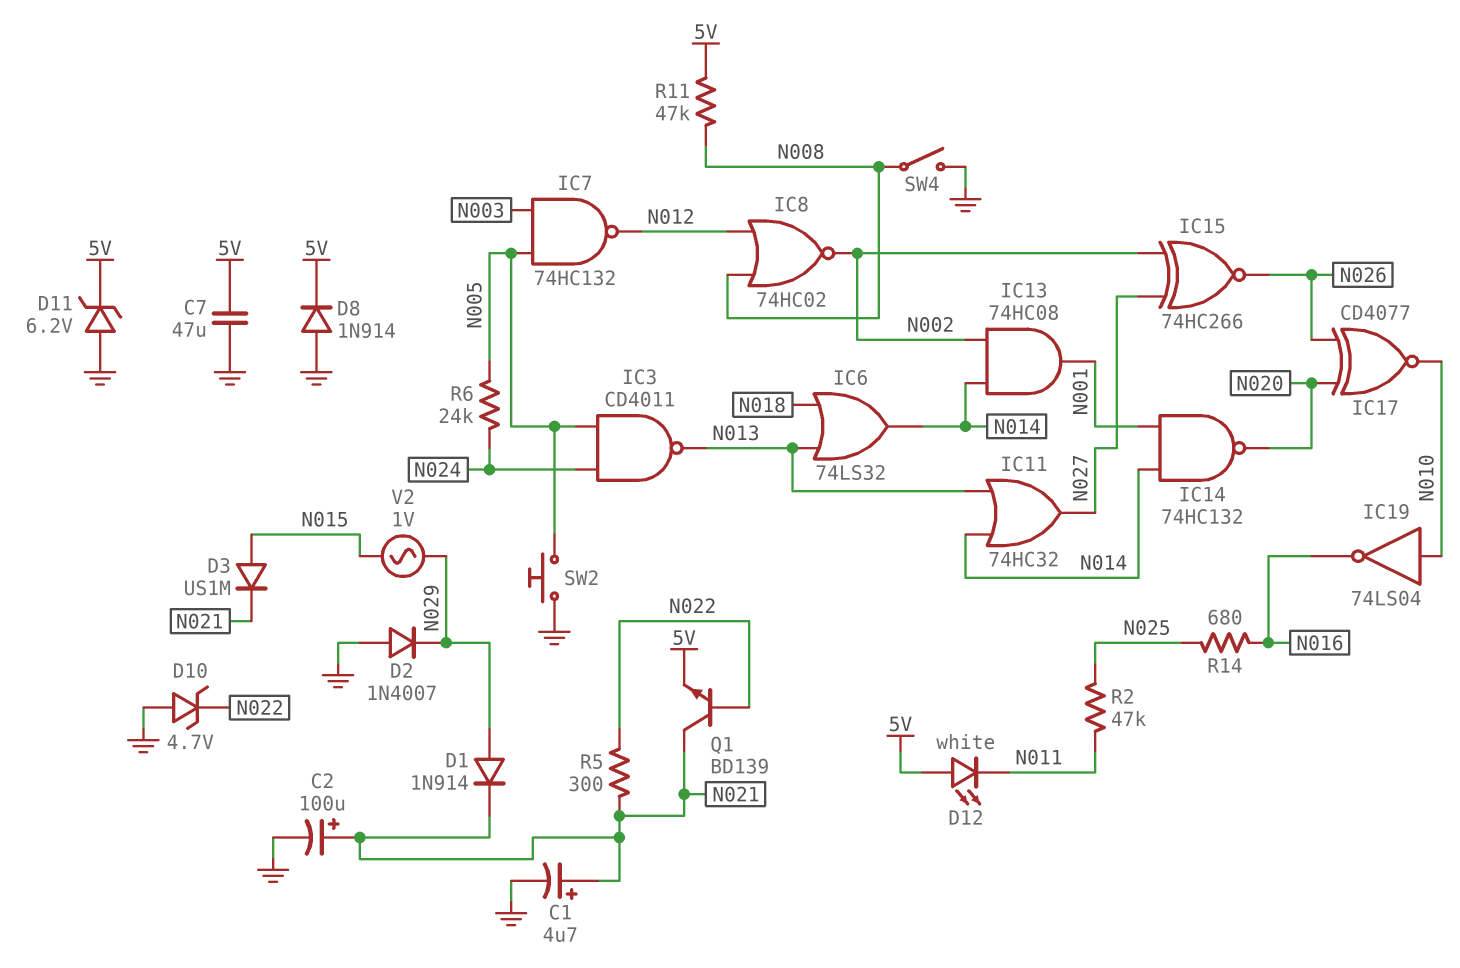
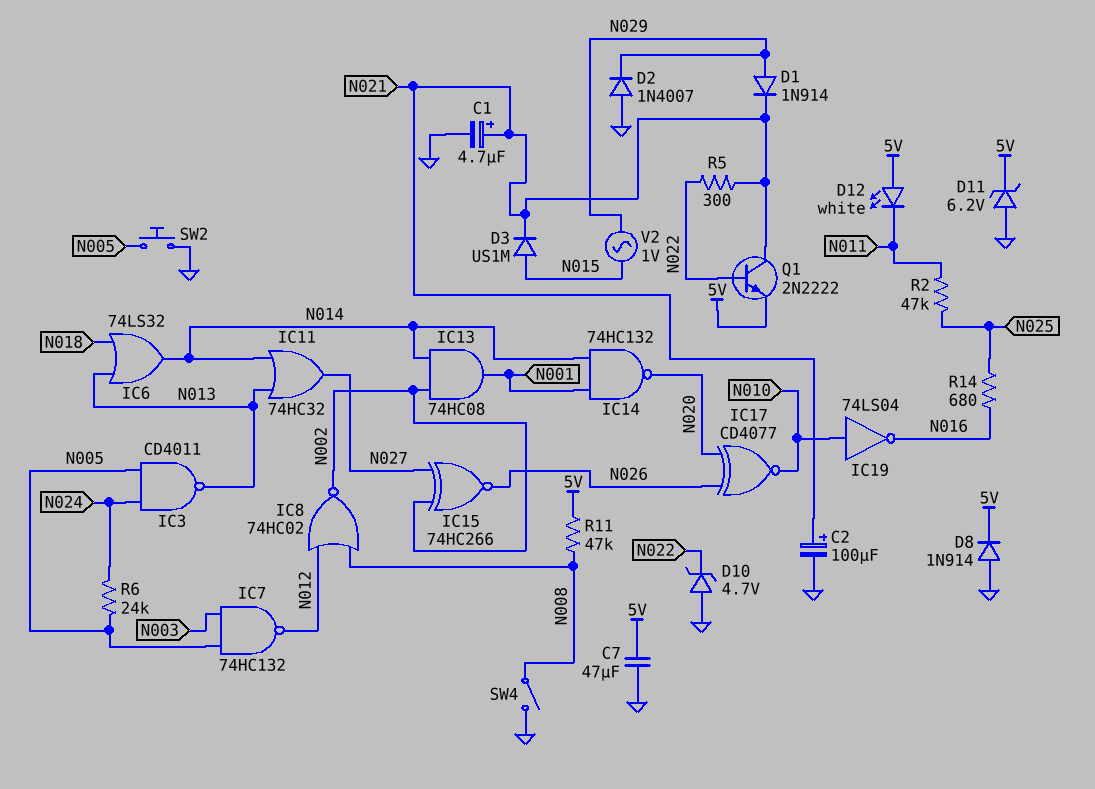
Q1: NPN BD139 (B N022, C N021, E 5V) -> NPN 2N2222 (B N022, C N021, E 5V)

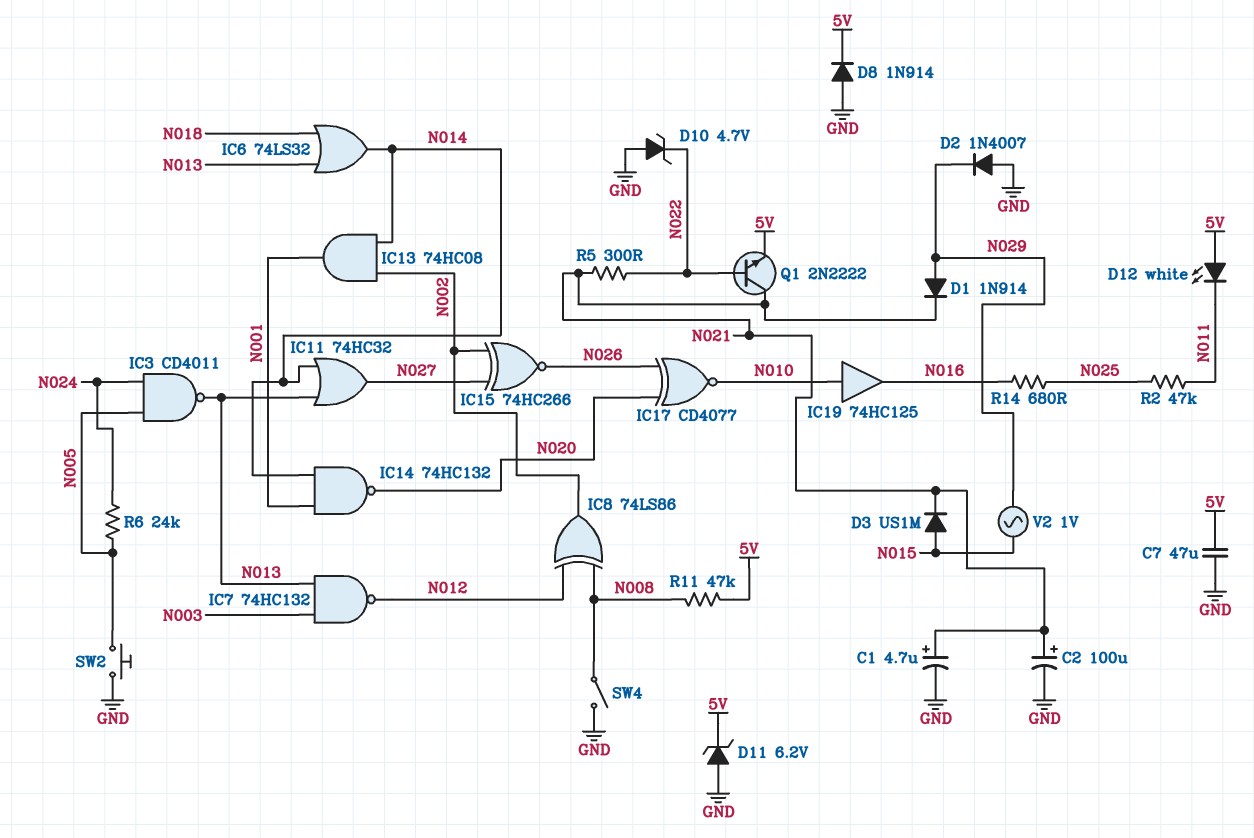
IC7: NAND 74HC132 (in N003, in N005, out N012) -> NAND 74HC132 (in N003, in N013, out N012)
IC8: NOR 74HC02 (in N008, in N012, out N002) -> XOR 74LS86 (in N008, in N012, out N002)
IC19: NOT 74LS04 (in N010, out N016) -> buffer 74HC125 (in N010, out N016)

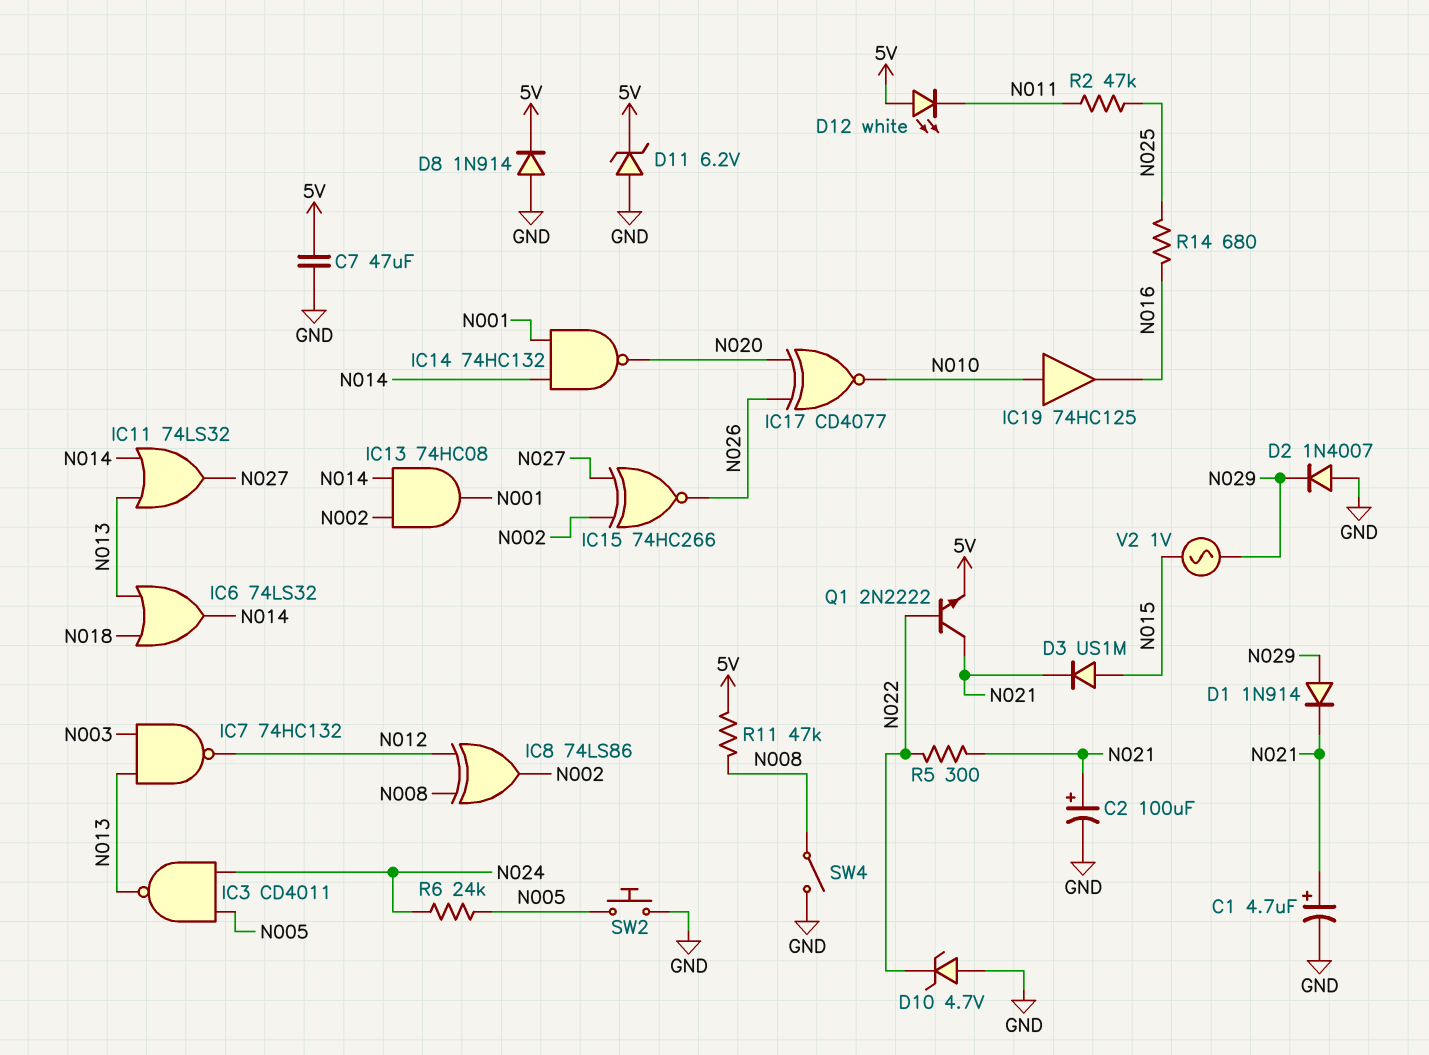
IC11: OR 74HC32 (in N013, in N014, out N027) -> OR 74LS32 (in N013, in N014, out N027)

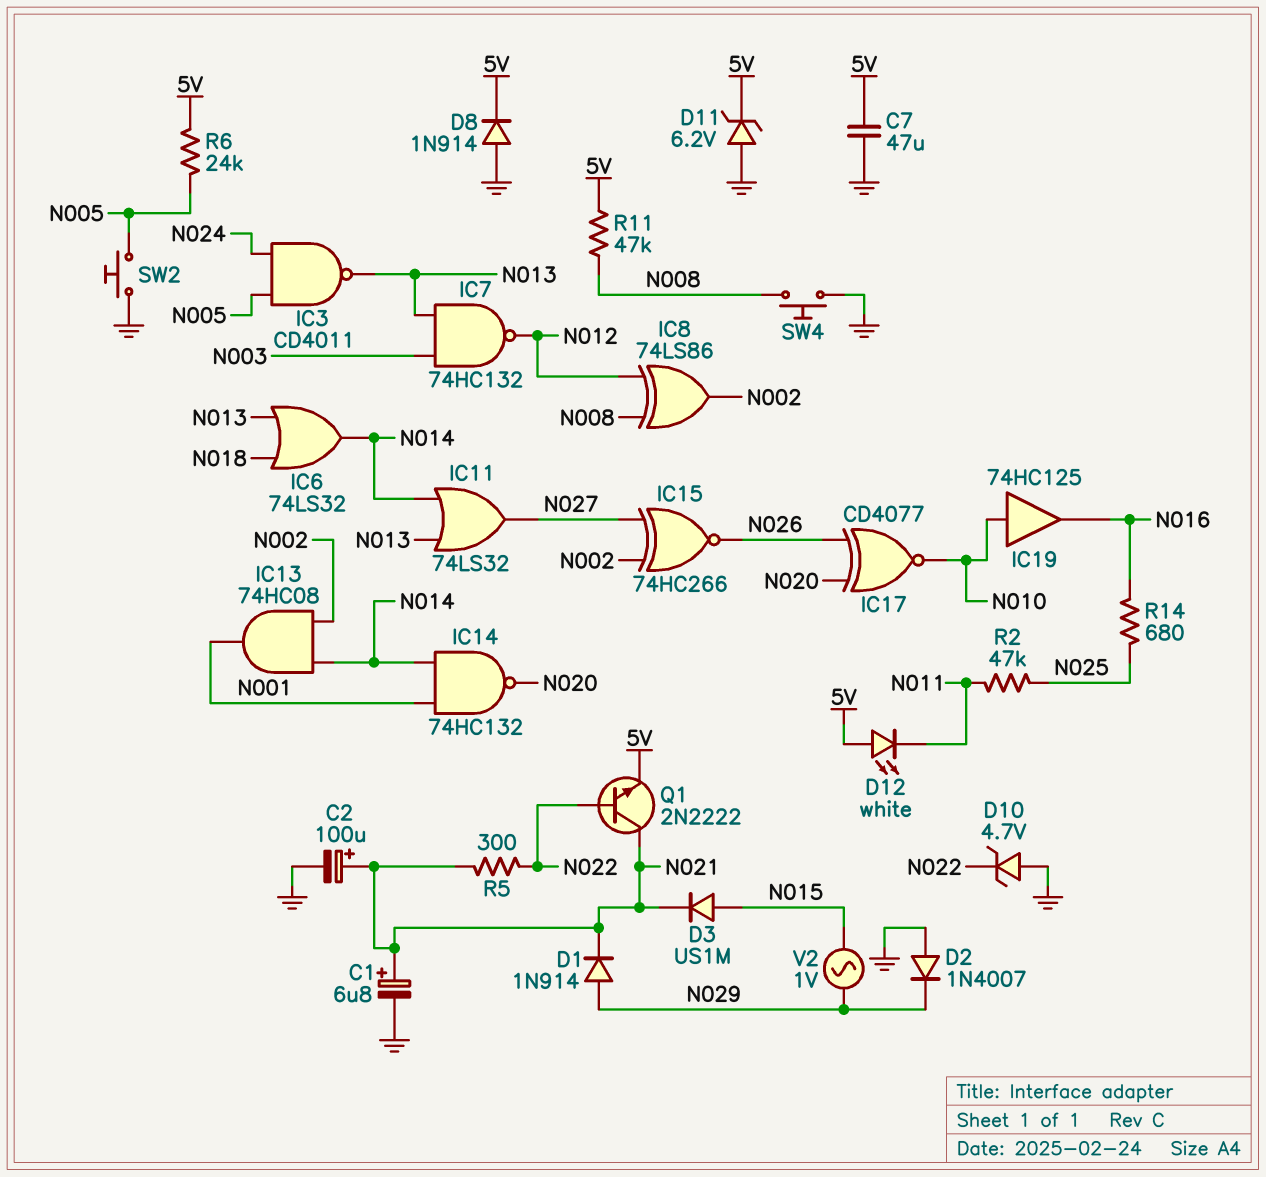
C1: 4.7uF (plus N021, minus GND) -> 6.8uF (plus N021, minus GND)
R6: 24k (N005, N024) -> 24k (5V, N005)
SW4: switch (GND, N008) -> button (GND, N008)

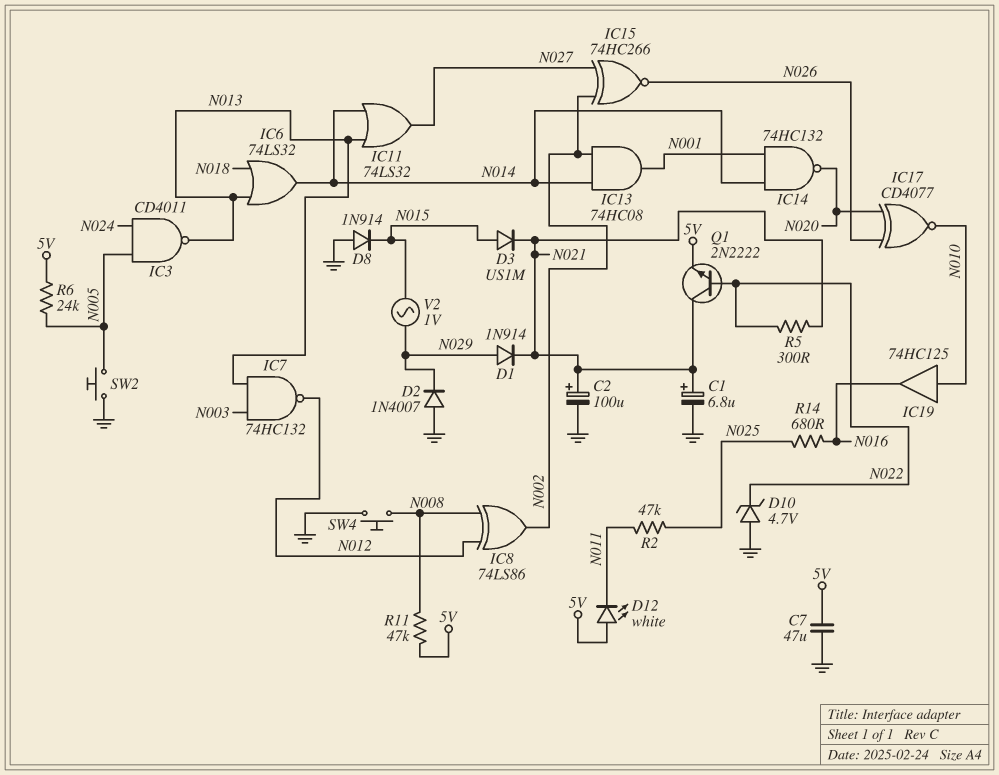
D8: diode 1N914 (A GND, K 5V) -> diode 1N914 (A GND, K N015)
D11: zener 6.2V (A GND, K 5V) -> none

